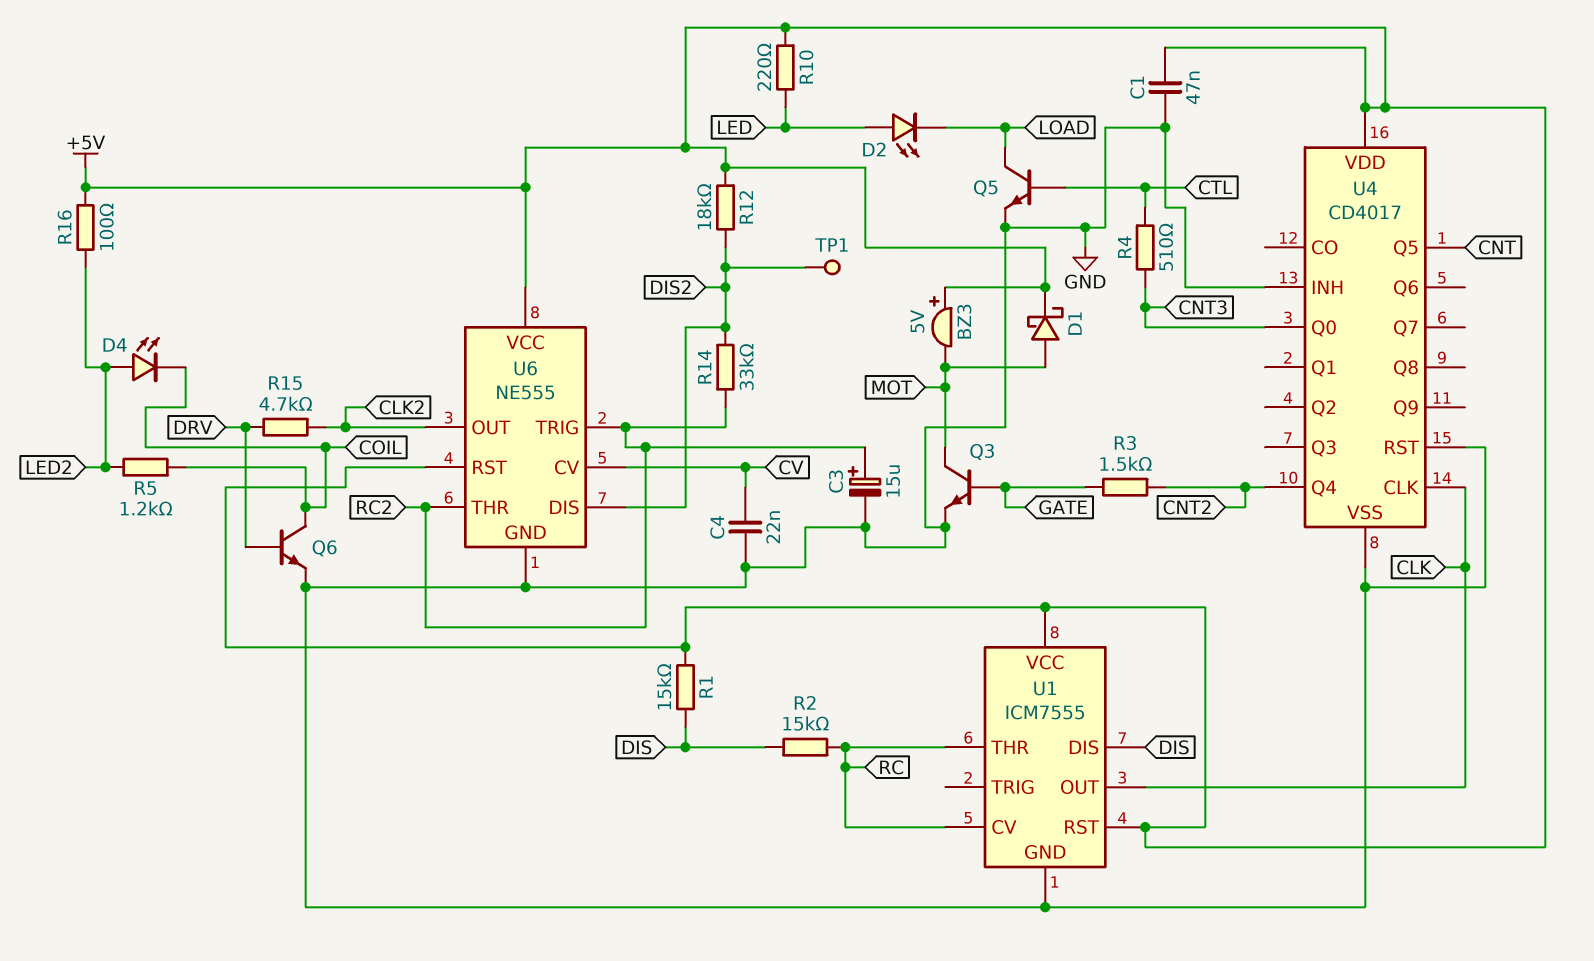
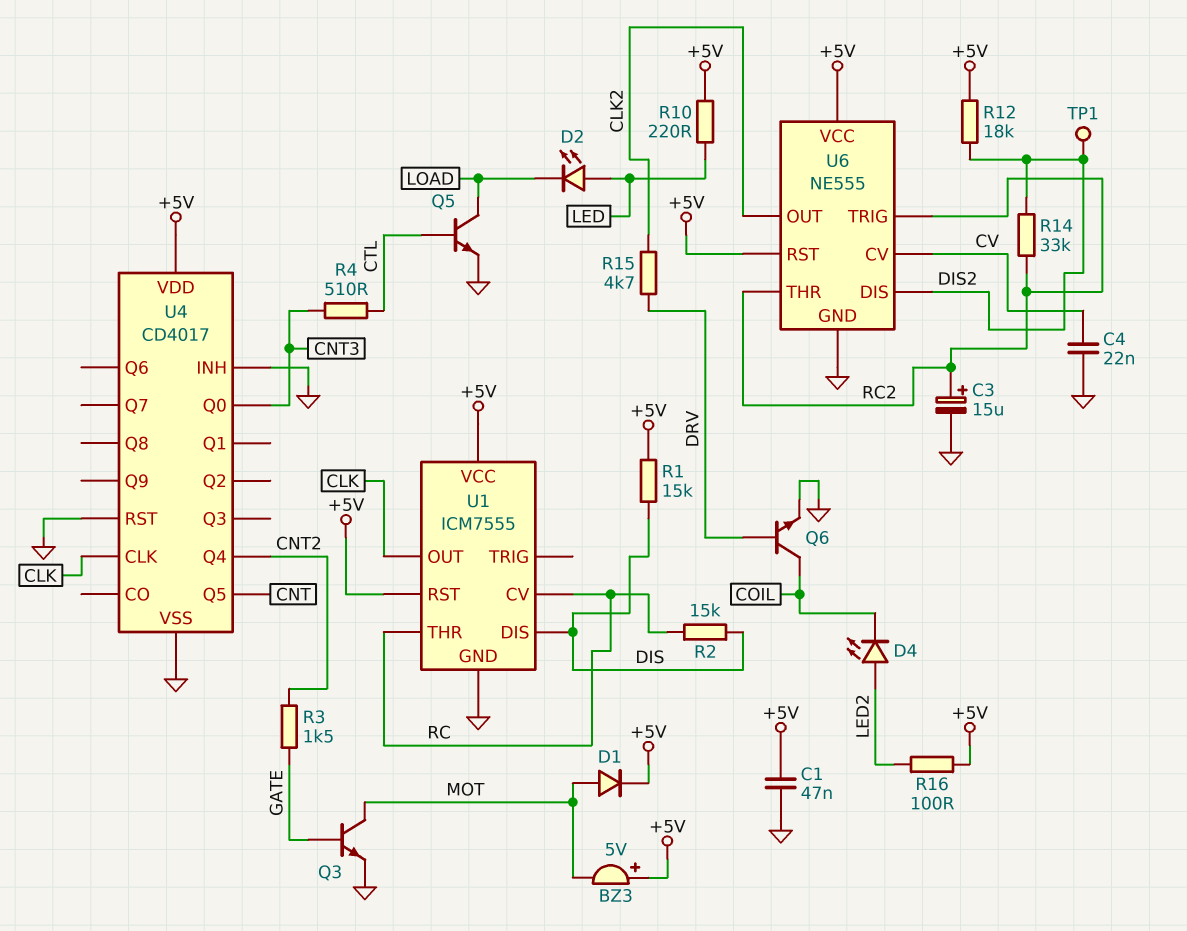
D1: schottky (A MOT, K +5V) -> diode (A MOT, K +5V)
R5: 1.2k (COIL, LED2) -> none

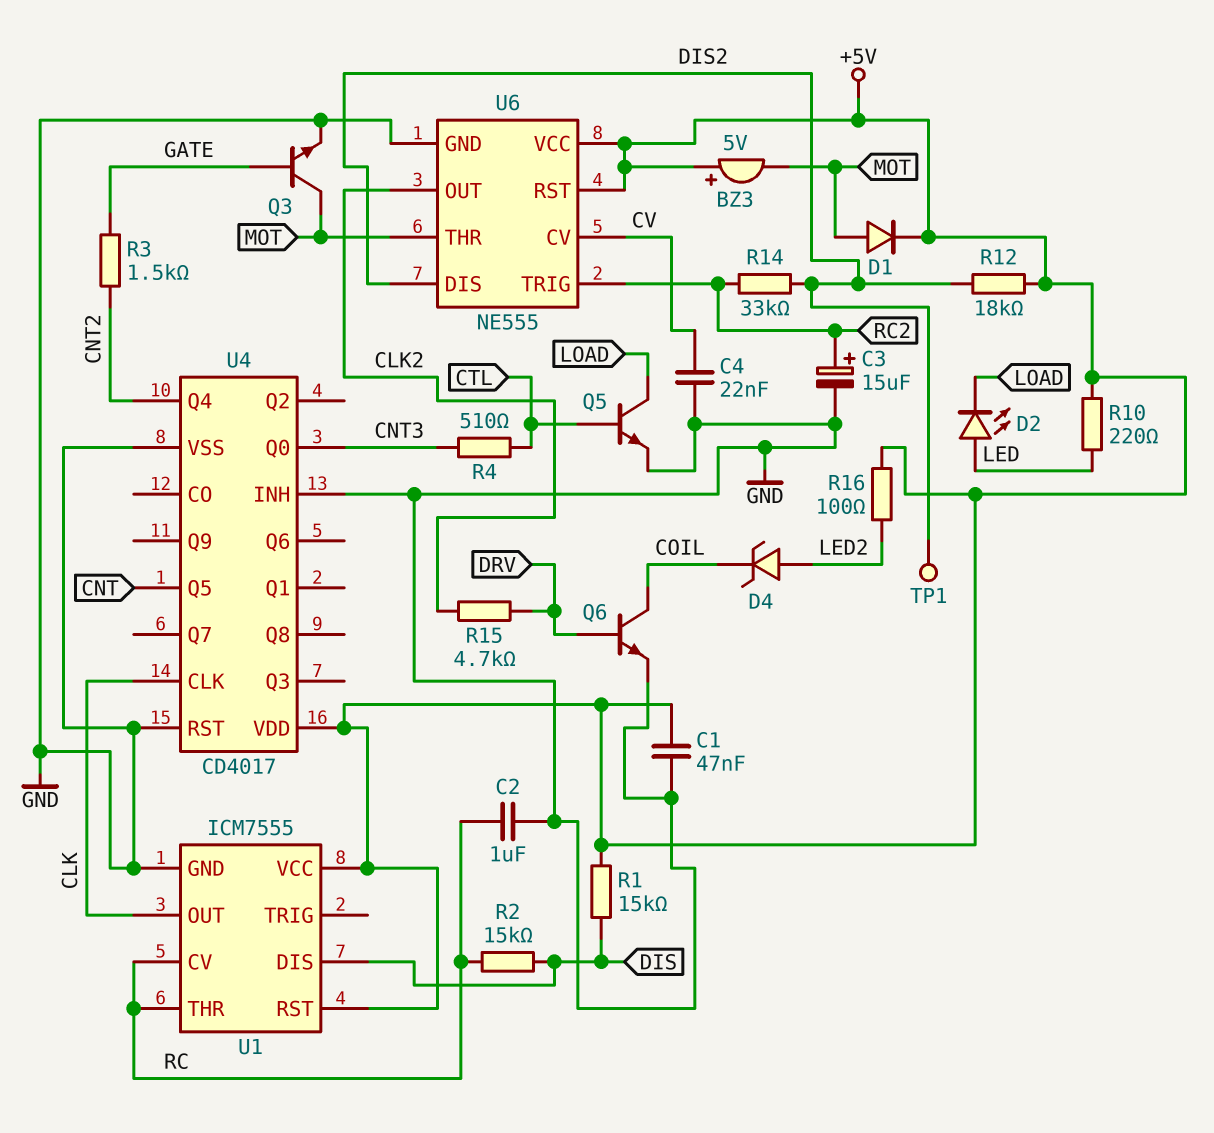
C2: none -> 1uF (GND, RC)
D4: LED (A LED2, K COIL) -> zener (A LED2, K COIL)
U6 pin THR: RC2 -> MOT

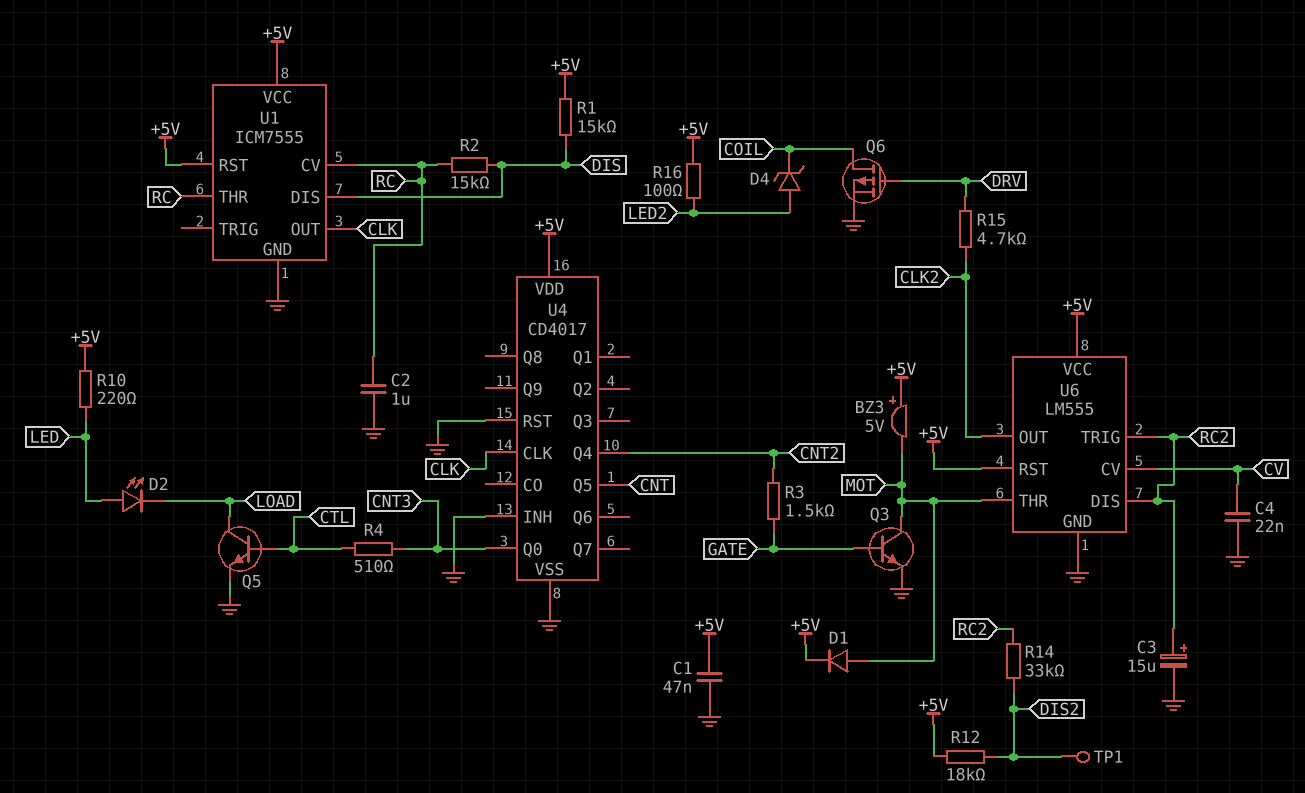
Q6: NPN (B DRV, C COIL, E GND) -> PMOS (G DRV, D COIL, S GND)
U6: NE555 -> LM555
U6 pin DIS: DIS2 -> RC2

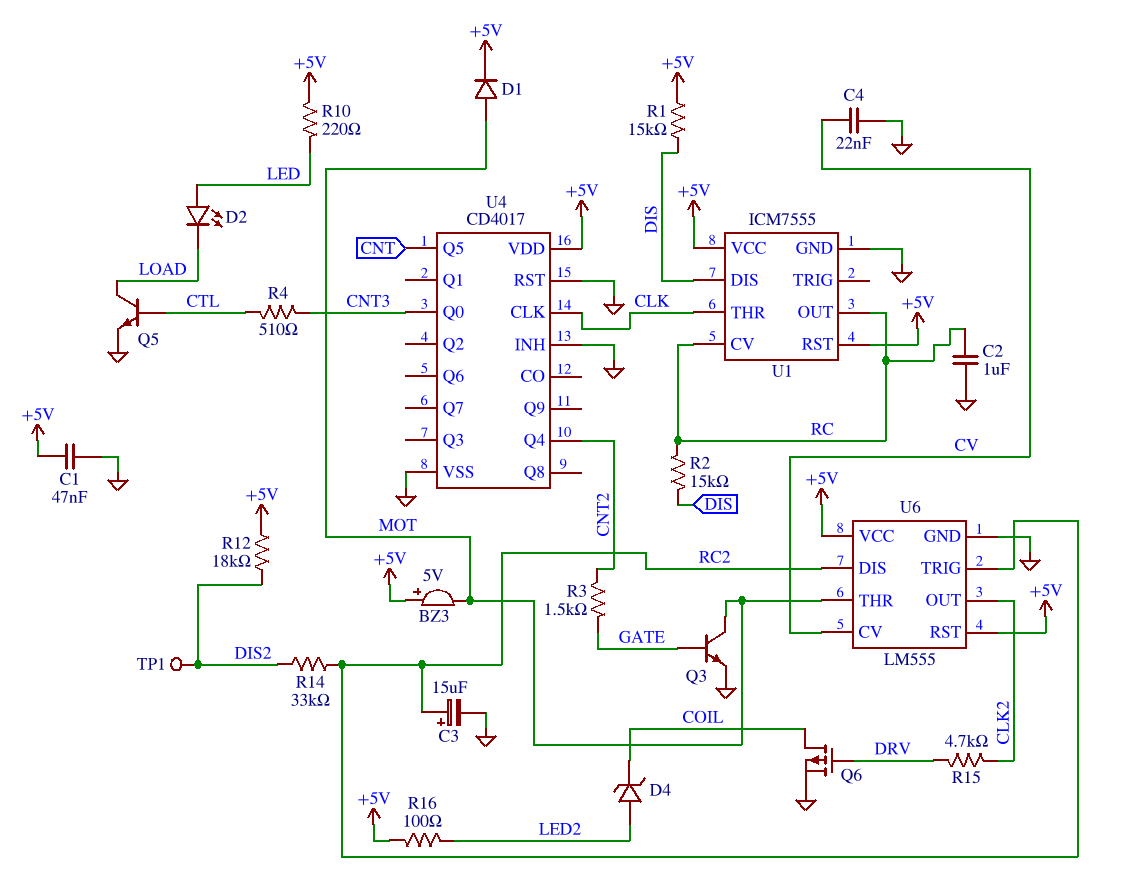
U1 pin OUT: CLK -> RC
U1 pin THR: RC -> CLK

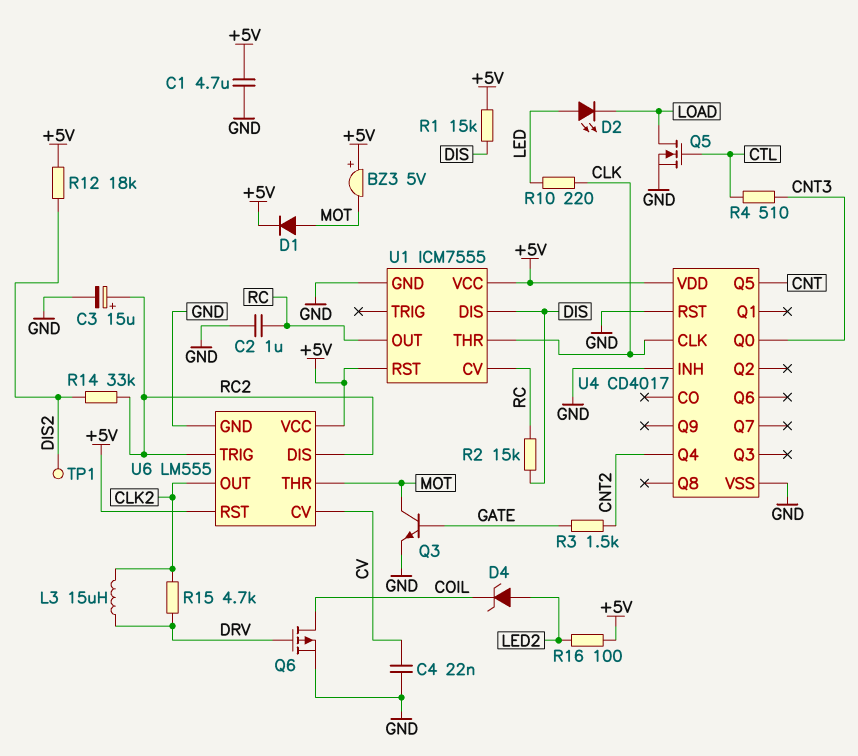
C1: 47nF (+5V, GND) -> 4.7uF (+5V, GND)
L3: none -> 15uH (CLK2, DRV)
Q5: NPN (B CTL, C LOAD, E GND) -> NMOS (G CTL, D LOAD, S GND)
R10: 220 (+5V, LED) -> 220 (CLK, LED)

